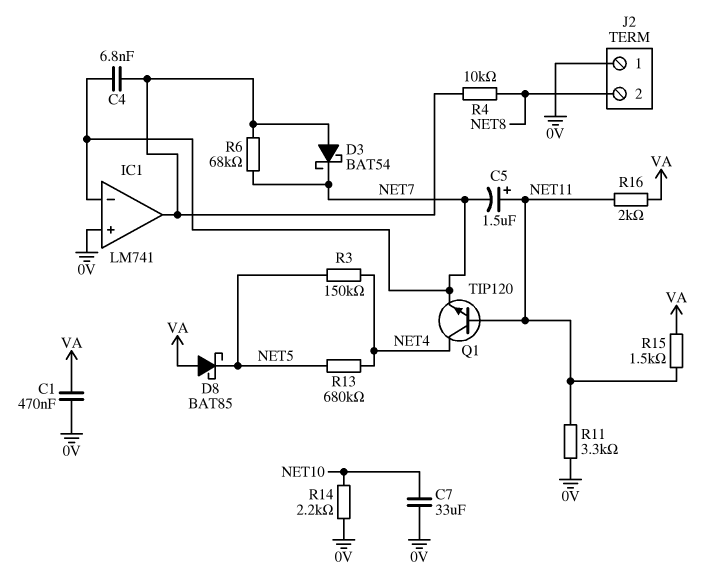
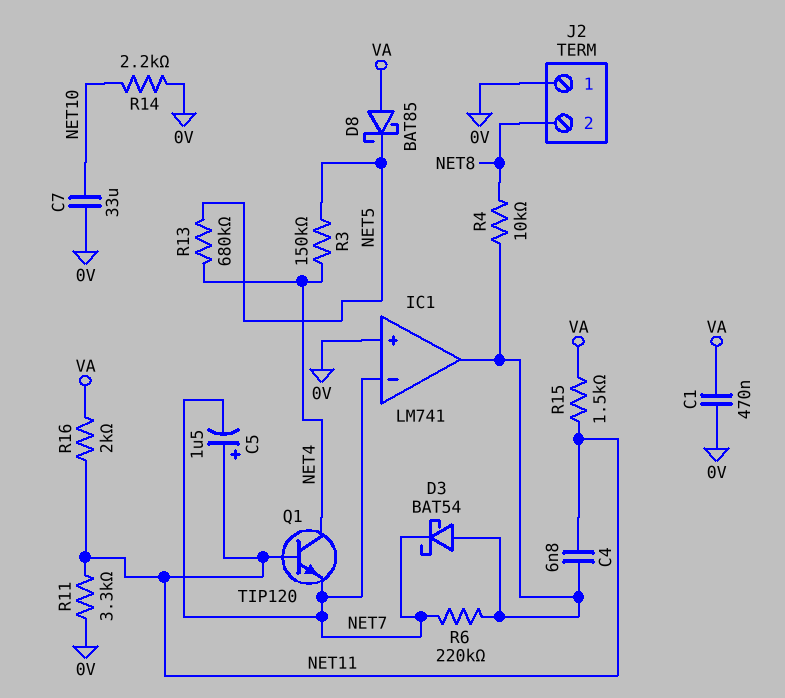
C4: 6.8nF (IC1/out, NET7) -> 6.8nF (IC1/out, NET11)
R6: 68k (IC1/out, NET7) -> 220k (IC1/out, NET7)

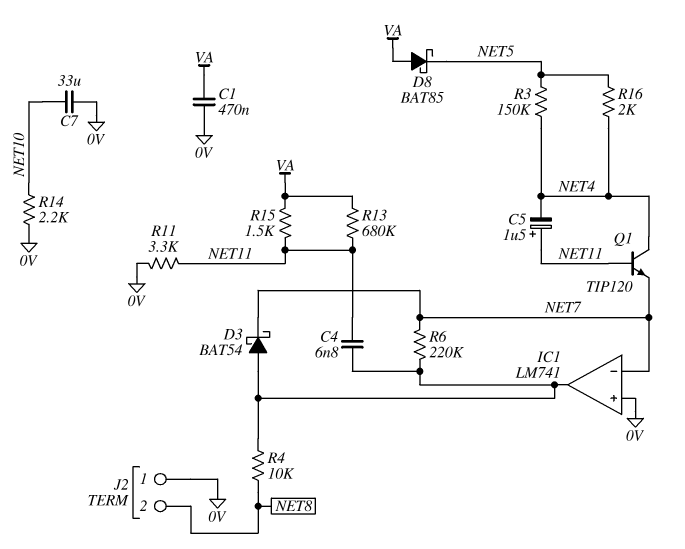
C5: 1.5uF (plus NET11, minus NET7) -> 1.5uF (plus NET11, minus NET4)
R13: 680k (NET4, NET5) -> 680k (NET11, VA)
R16: 2k (NET11, VA) -> 2k (NET4, NET5)

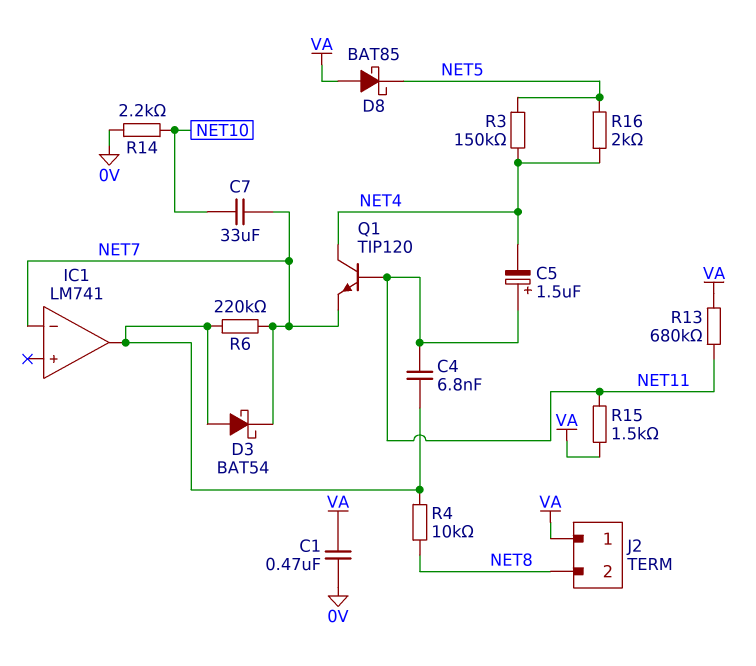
C7: 33uF (0V, NET10) -> 33uF (NET7, NET10)
IC1 pin in+: 0V -> none
J2 pin 1: 0V -> VA
R11: 3.3k (0V, NET11) -> none

